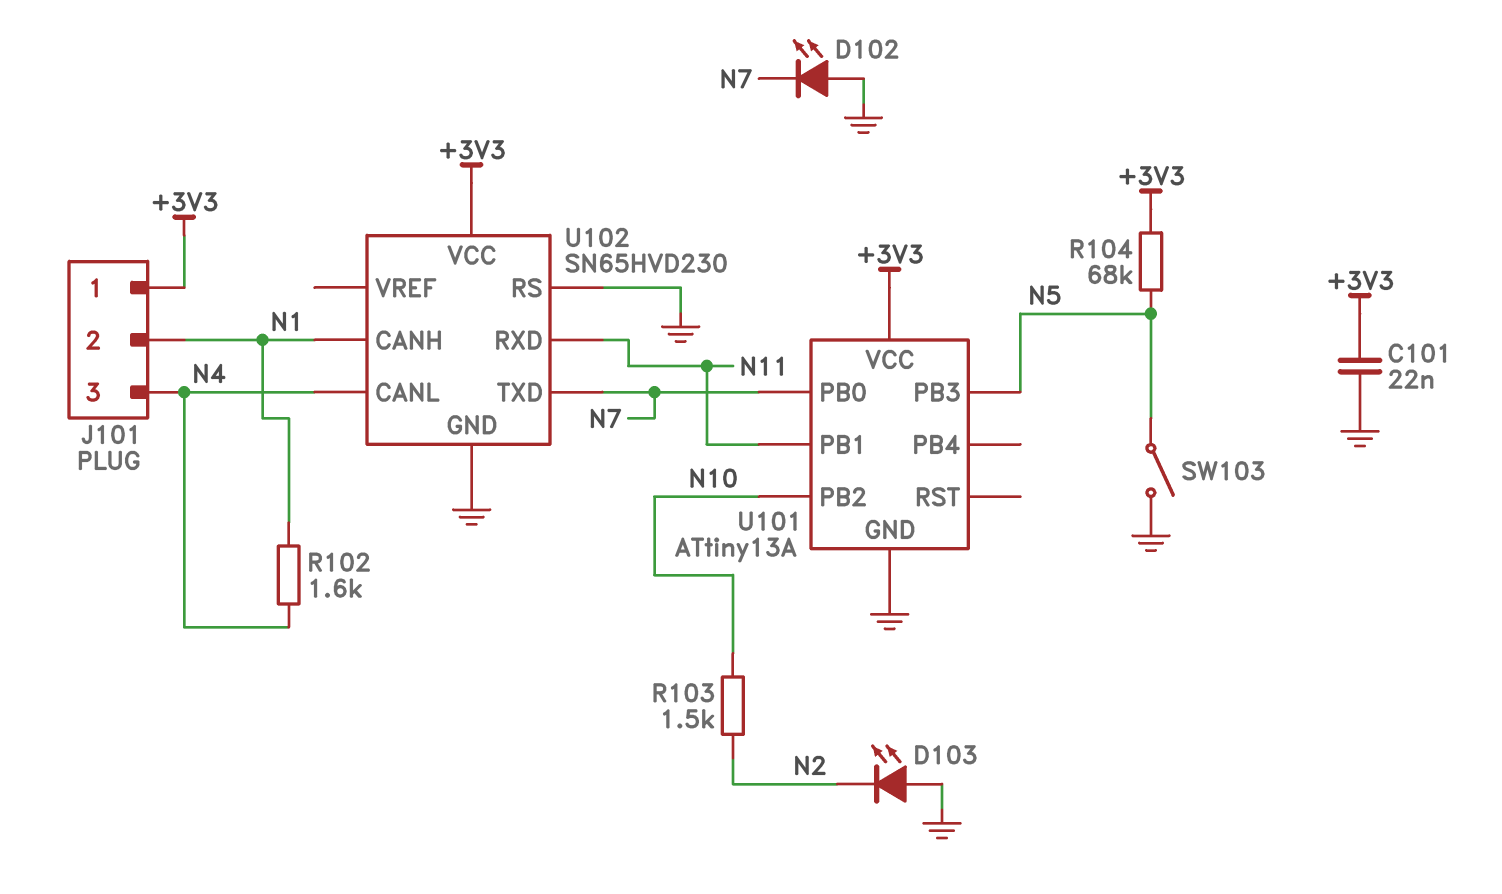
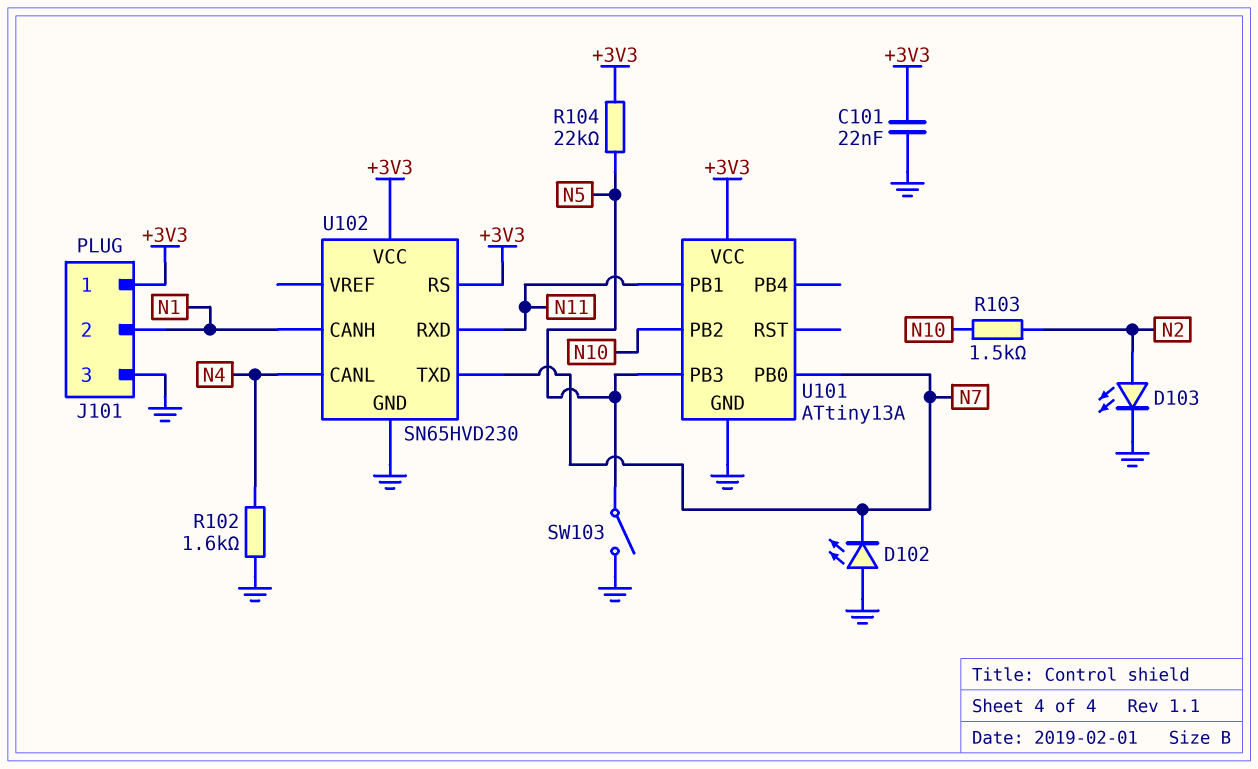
D103: LED (A GND, K N2) -> LED (A N2, K GND)
J101 pin 3: N4 -> GND
R102: 1.6k (N1, N4) -> 1.6k (GND, N4)
R104: 68k (+3V3, N5) -> 22k (+3V3, N5)
U102 pin RS: GND -> +3V3

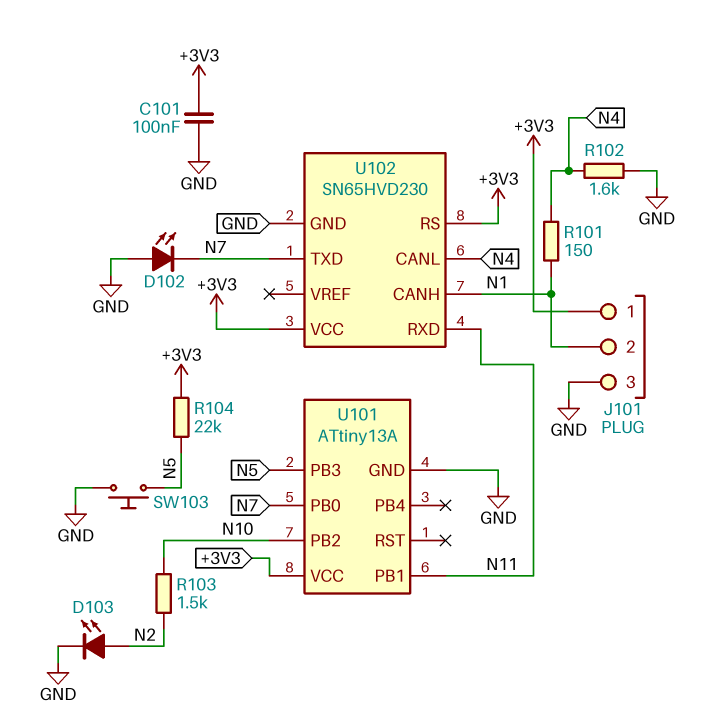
C101: 22nF (+3V3, GND) -> 100nF (+3V3, GND)
R101: none -> 150 (N1, N4)
SW103: switch (GND, N5) -> button (GND, N5)

